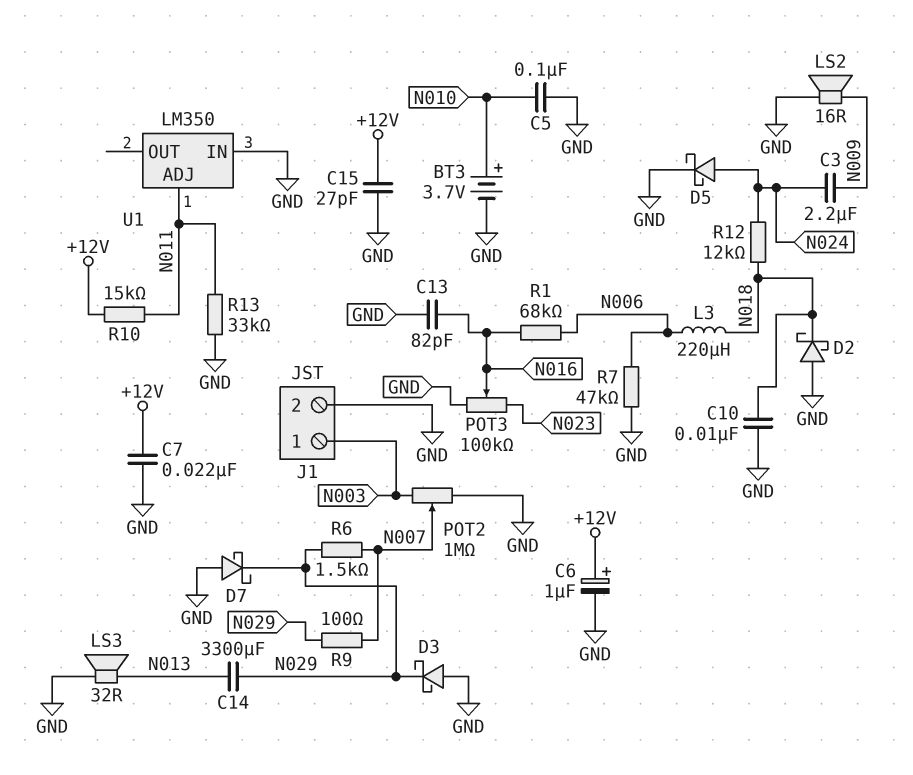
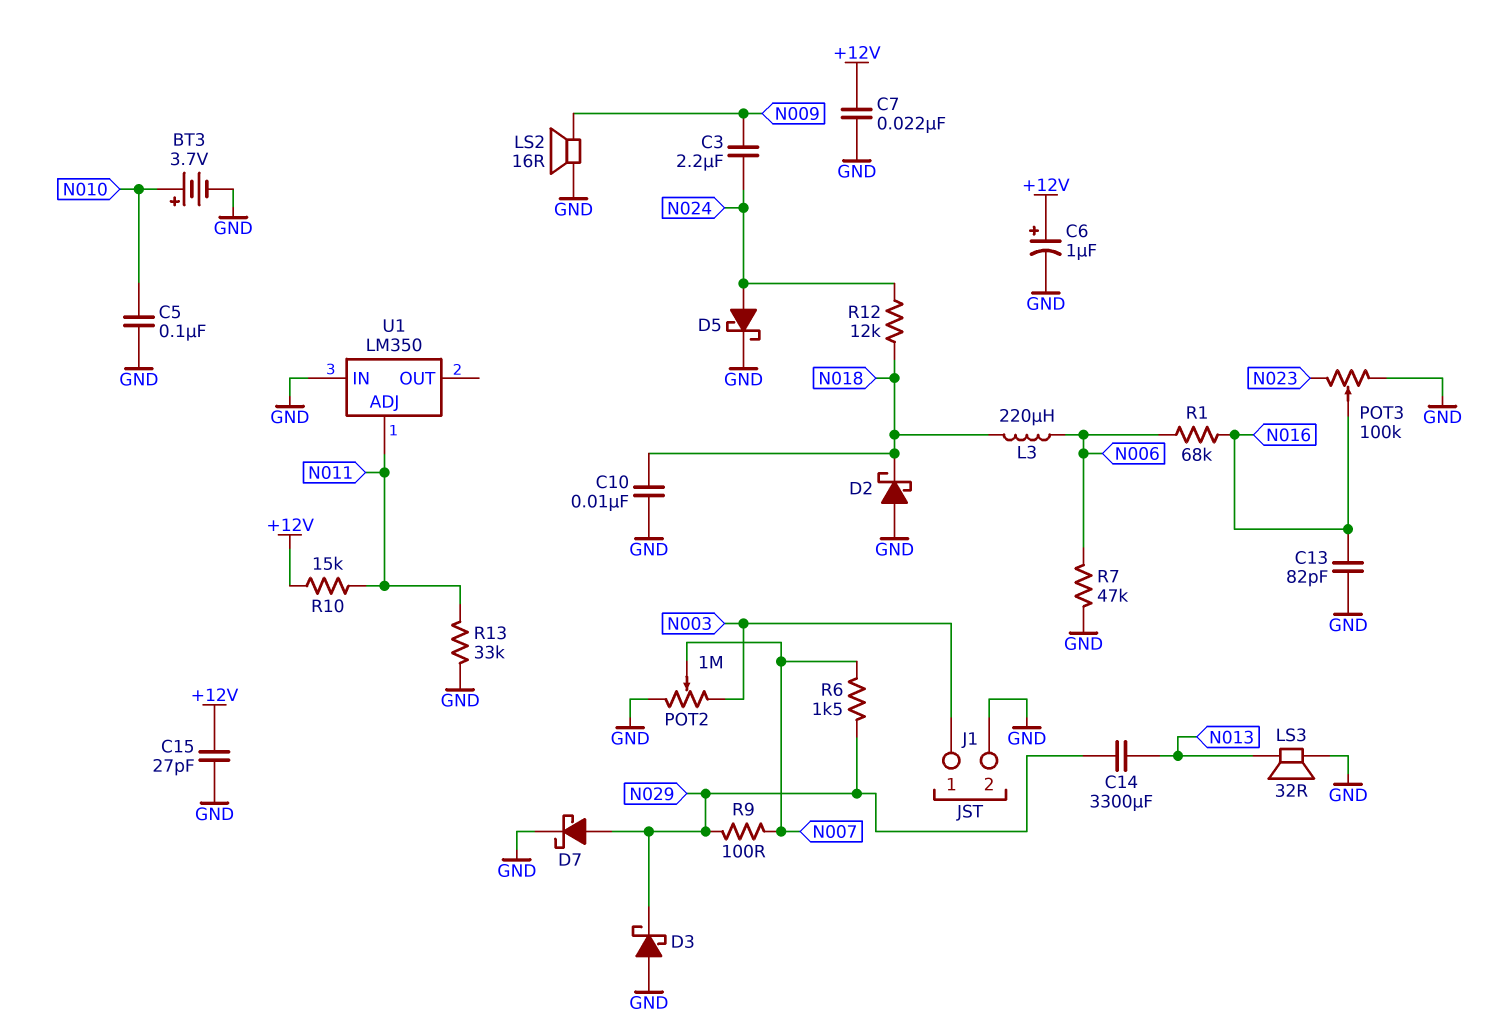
D7: schottky (A GND, K N029) -> schottky (A N029, K GND)

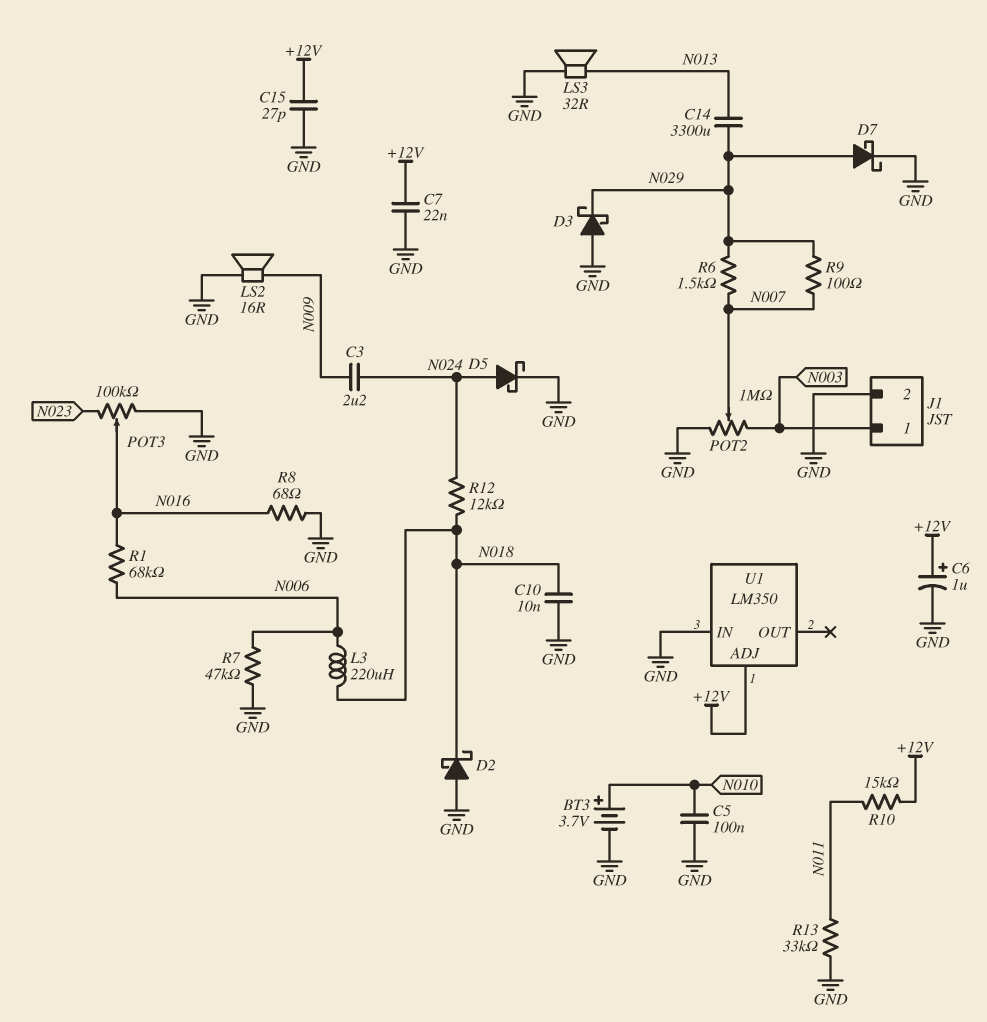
C13: 82pF (GND, N016) -> none
R8: none -> 68 (GND, N016)
U1 pin ADJ: N011 -> +12V

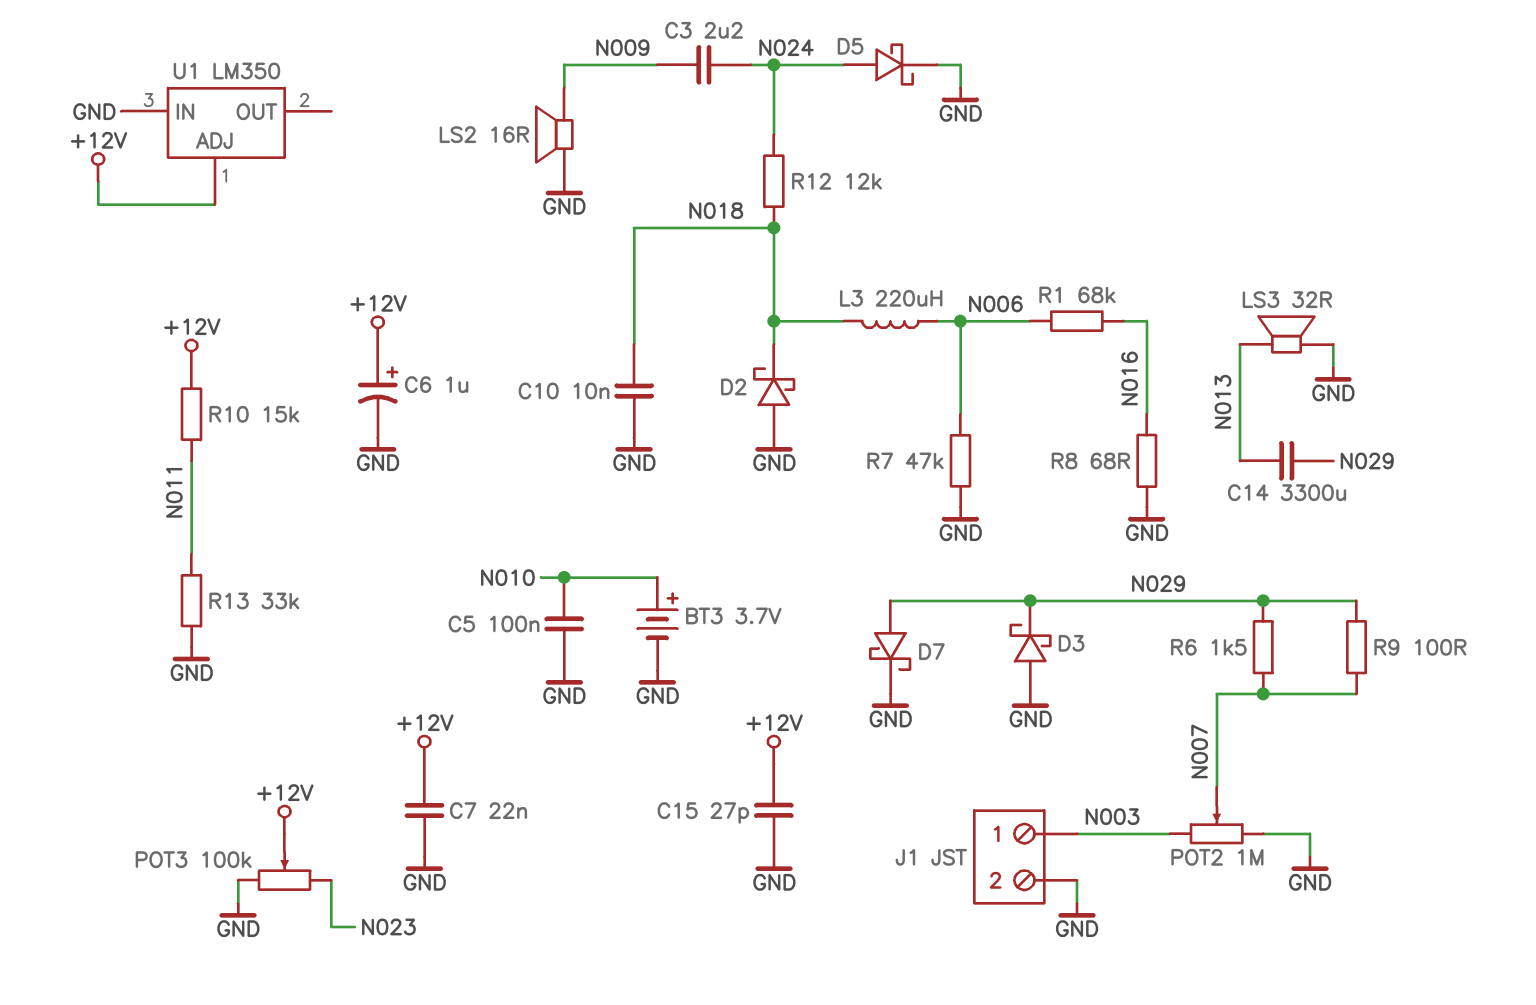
POT3: 100k (GND, N023, wiper N016) -> 100k (GND, N023, wiper +12V)

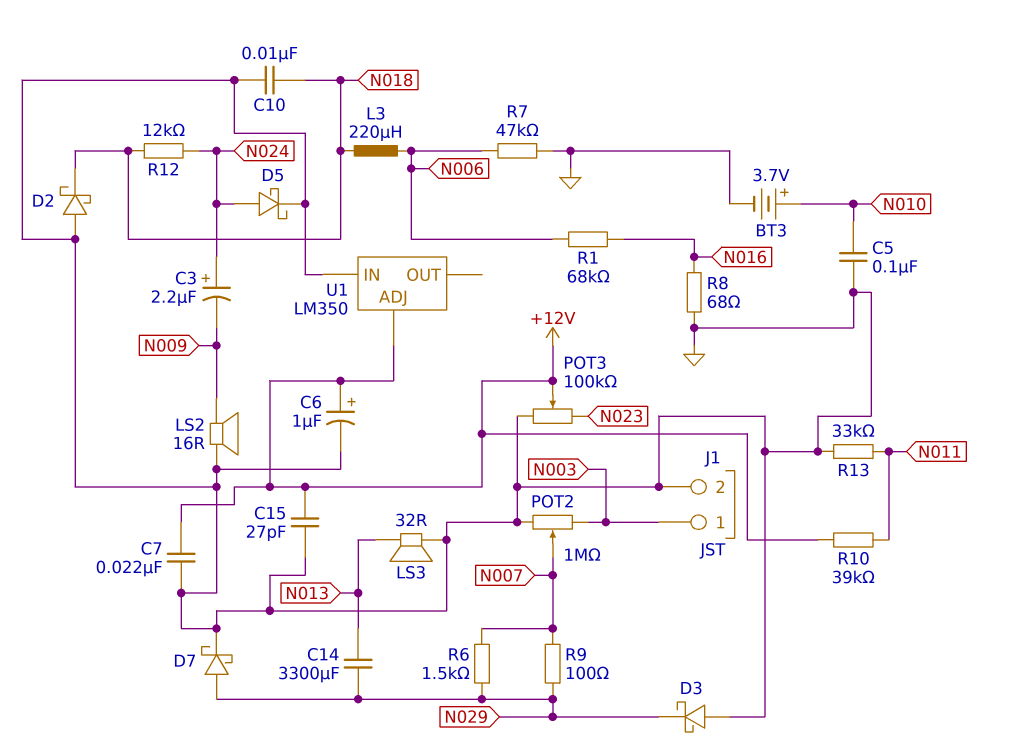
C3: 2.2uF (N009, N024) -> 2.2uF (plus N024, minus N009)
R10: 15k (+12V, N011) -> 39k (+12V, N011)

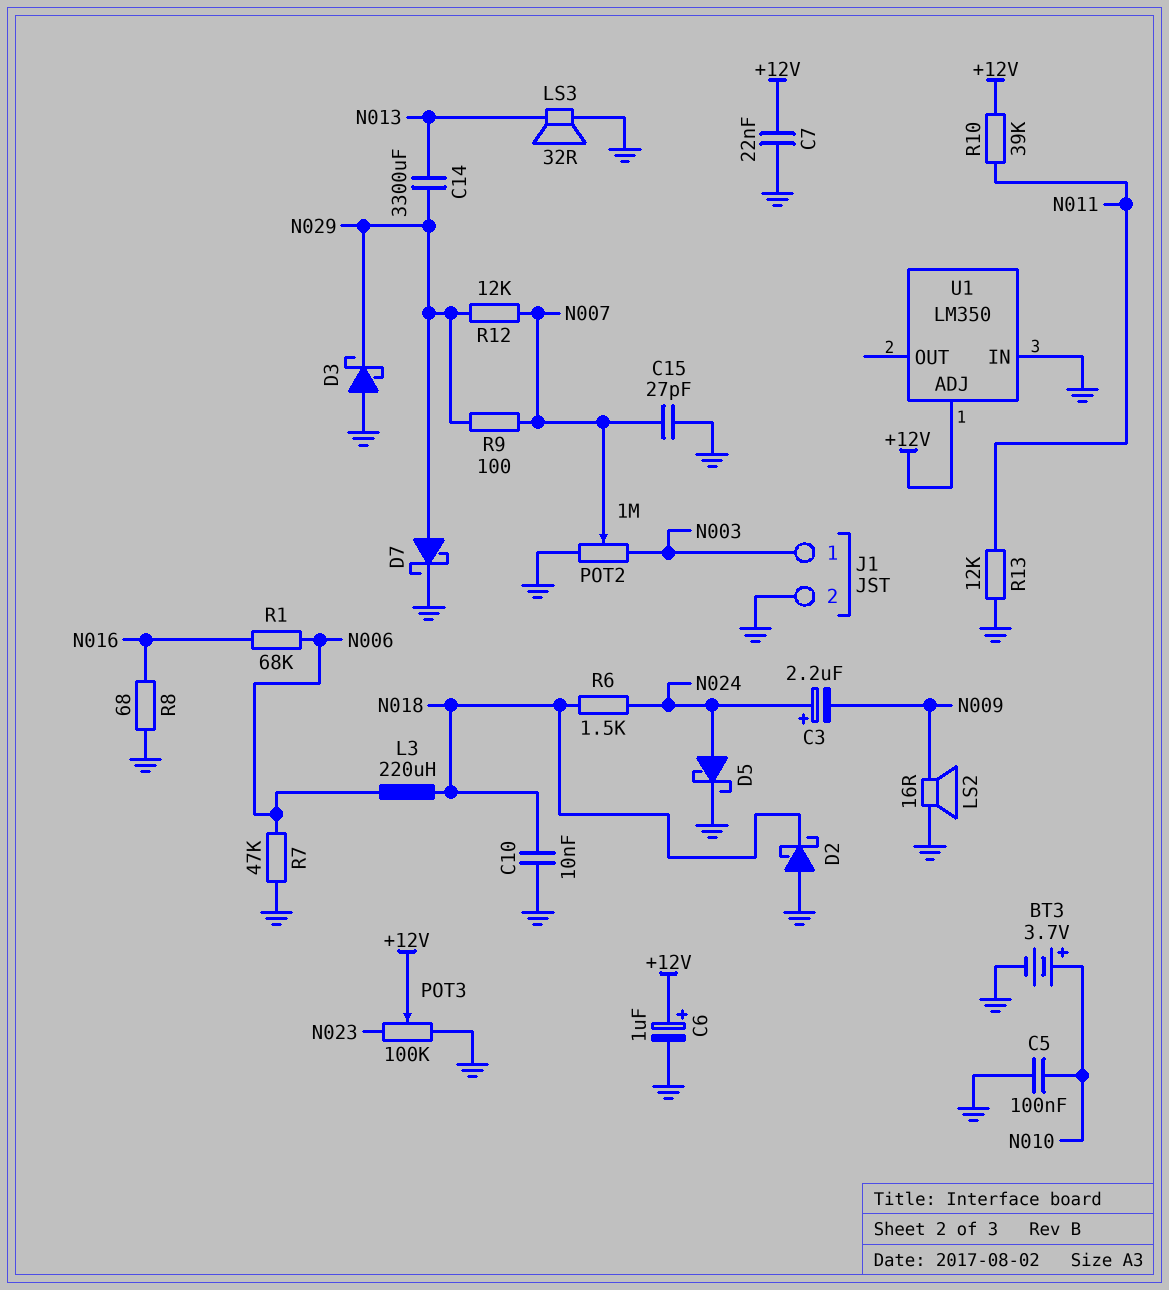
C15: 27pF (+12V, GND) -> 27pF (GND, N007)
R6: 1.5k (N007, N029) -> 1.5k (N018, N024)
R12: 12k (N018, N024) -> 12k (N007, N029)
R13: 33k (GND, N011) -> 12k (GND, N011)

